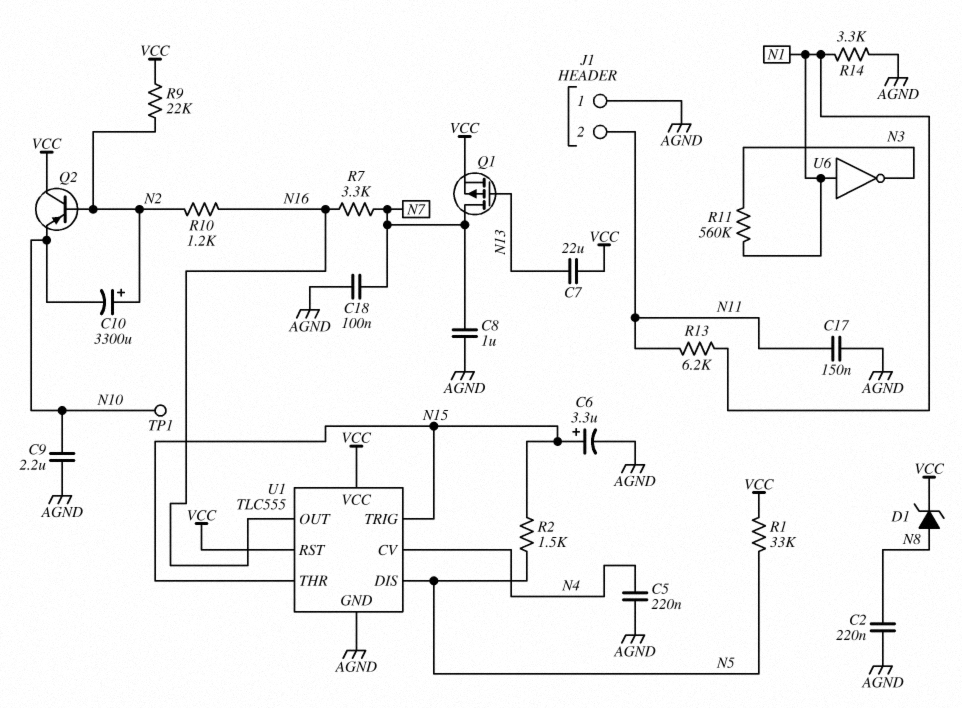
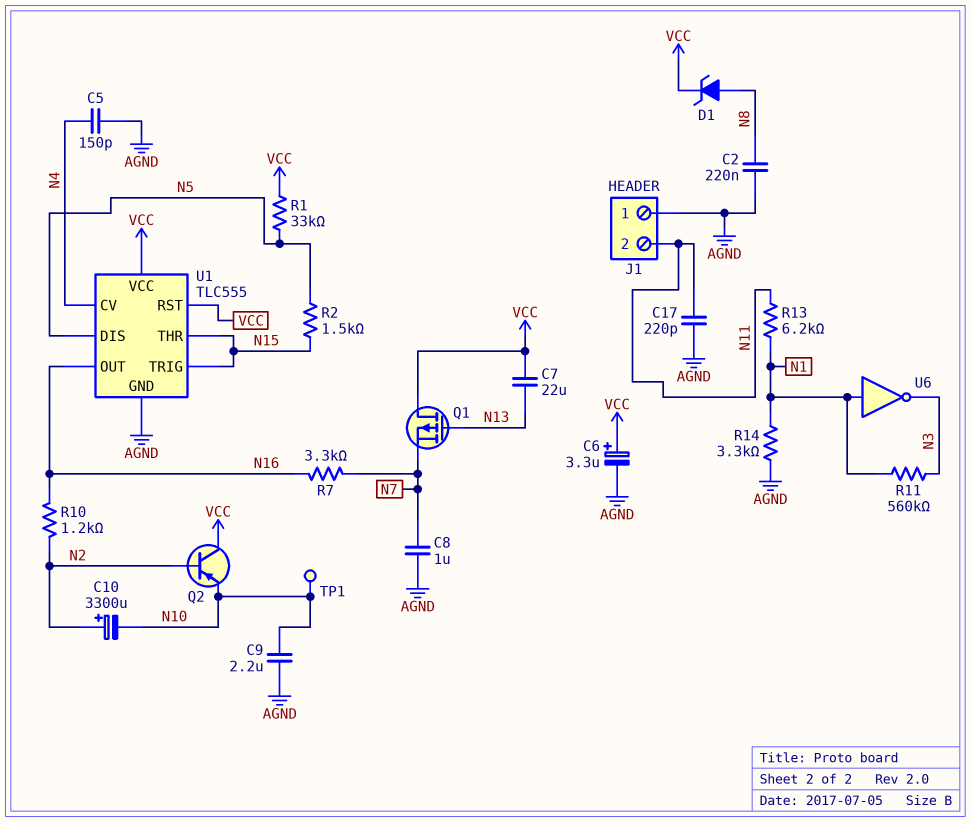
C5: 220nF (AGND, N4) -> 150pF (AGND, N4)
C6: 3.3uF (plus N15, minus AGND) -> 3.3uF (plus VCC, minus AGND)
C17: 150nF (AGND, N11) -> 220pF (AGND, N11)
C18: 100nF (AGND, N7) -> none
Q1: PMOS (G N13, D N7, S VCC) -> PMOS (G N13, D VCC, S N7)
R9: 22k (N2, VCC) -> none

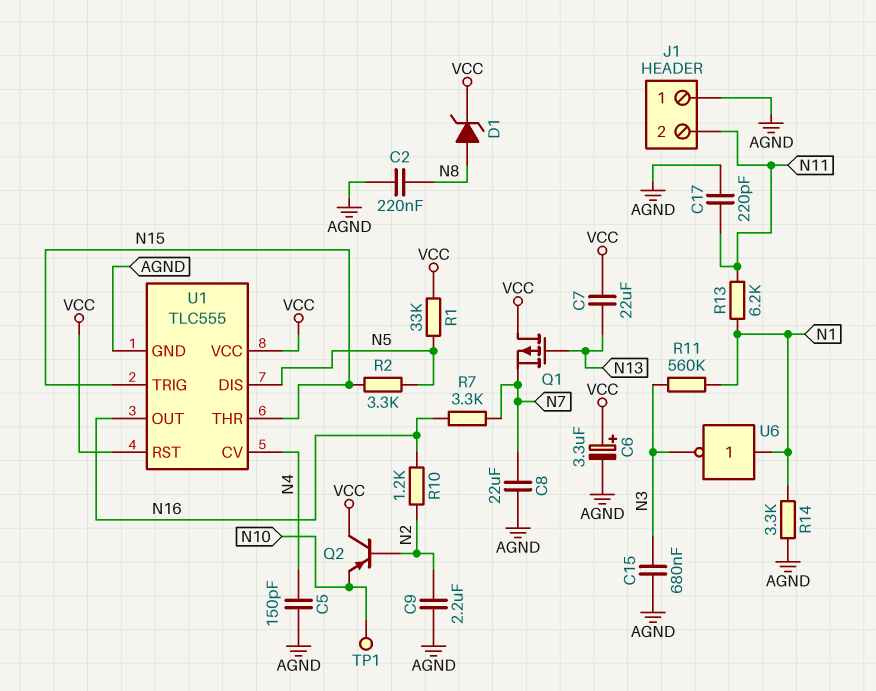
C8: 1uF (AGND, N7) -> 22uF (AGND, N7)
C9: 2.2uF (AGND, N10) -> 2.2uF (AGND, N2)
C10: 3300uF (plus N2, minus N10) -> none
C15: none -> 680nF (AGND, N3)
R2: 1.5k (N5, N15) -> 3.3k (N5, N15)

